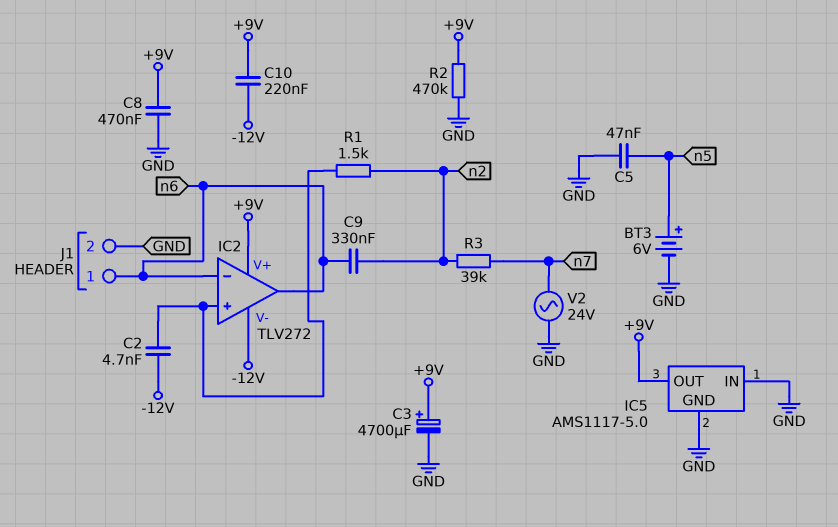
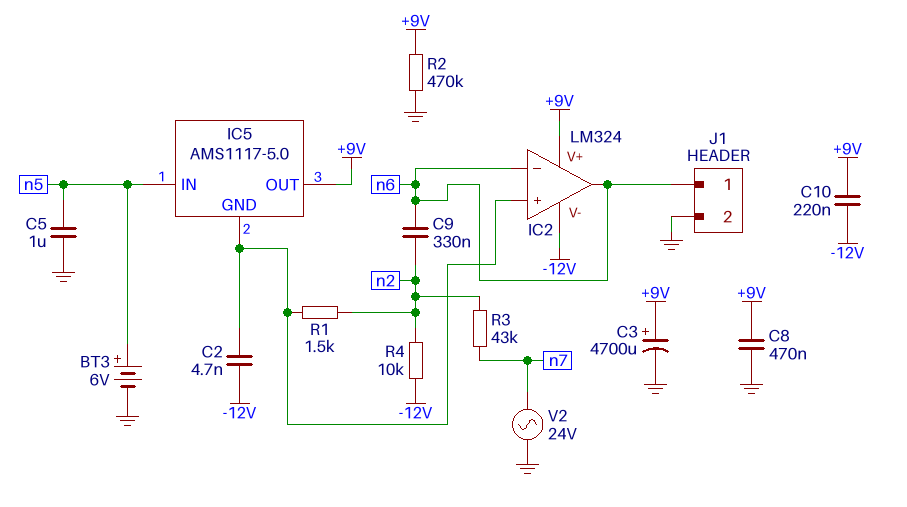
C5: 47nF (GND, n5) -> 1uF (GND, n5)
IC2: TLV272 -> LM324
IC5 pin GND: GND -> IC2/in+
IC5 pin IN: GND -> n5
R3: 39k (n2, n7) -> 43k (n2, n7)
R4: none -> 10k (-12V, n2)

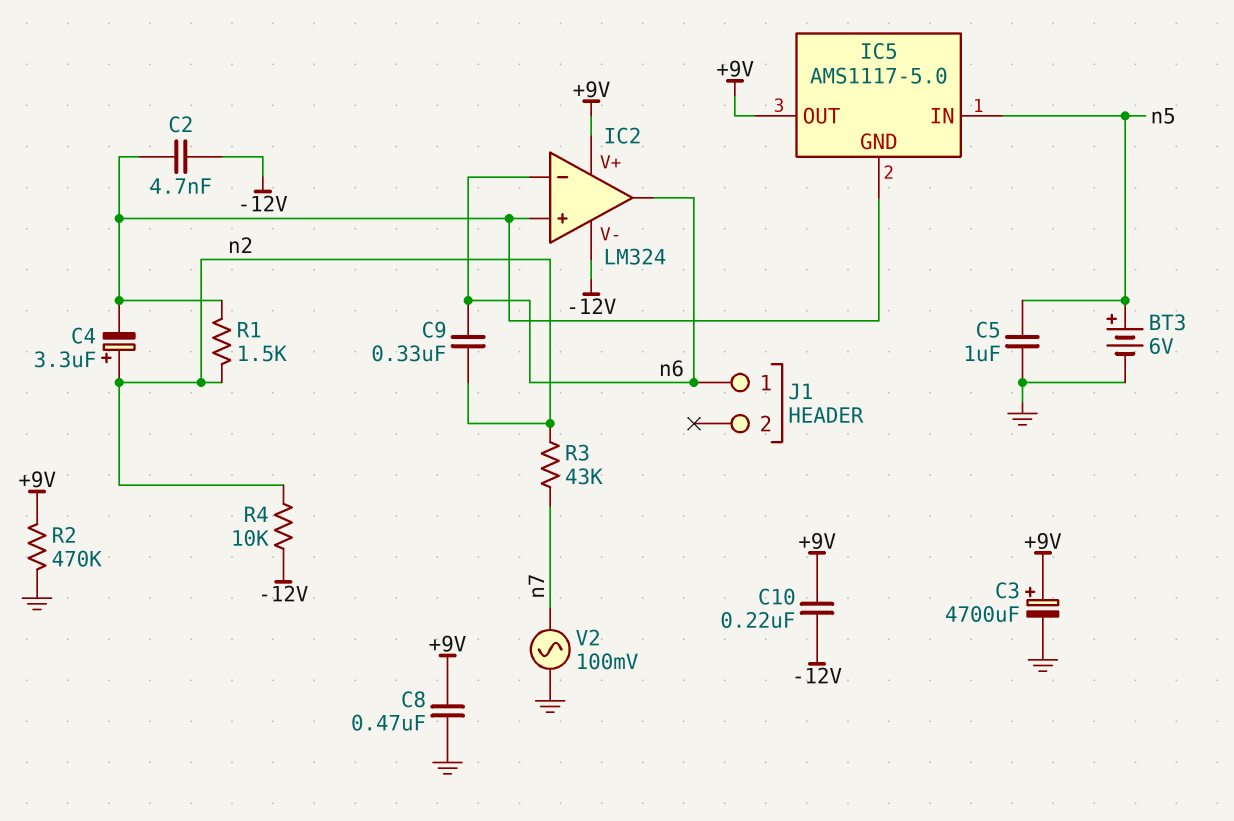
C4: none -> 3.3uF (plus n2, minus IC2/in+)
J1 pin 2: GND -> none
V2: AC 24V (GND, n7) -> AC 100mV (GND, n7)

